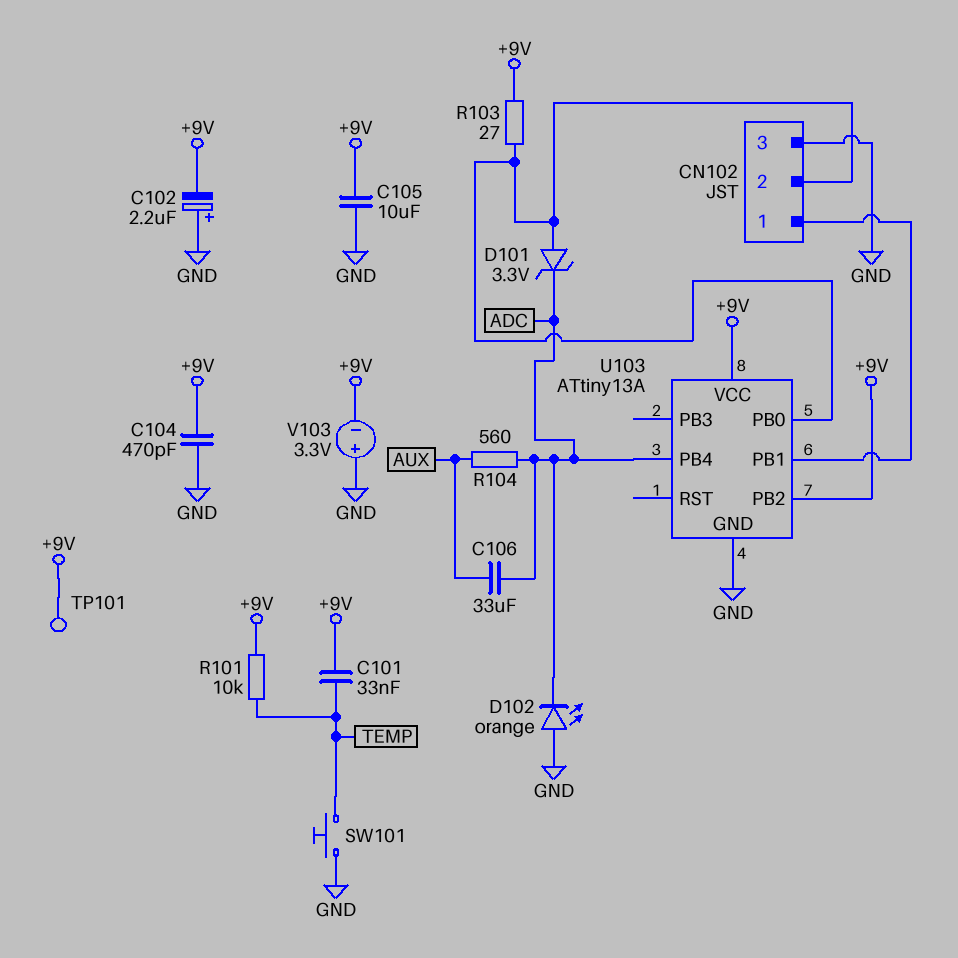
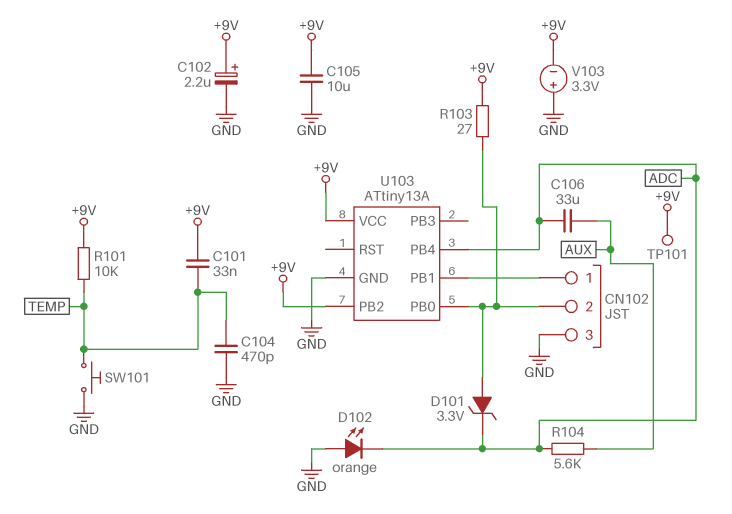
C102: 2.2uF (plus GND, minus +9V) -> 2.2uF (plus +9V, minus GND)
C104: 470pF (+9V, GND) -> 470pF (GND, TEMP)
R104: 560 (ADC, AUX) -> 5.6k (ADC, AUX)

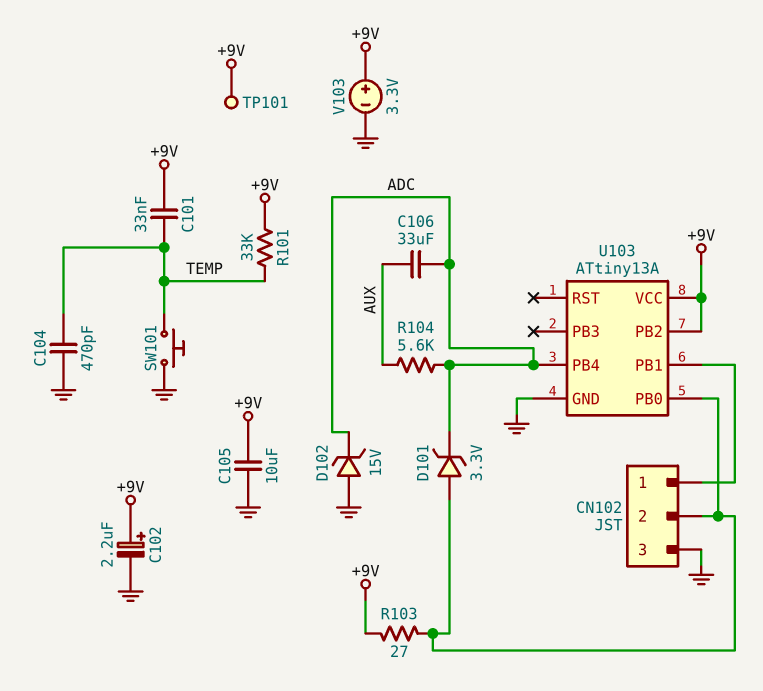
D102: LED orange (A GND, K ADC) -> zener 15V (A GND, K ADC)
R101: 10k (+9V, TEMP) -> 33k (+9V, TEMP)
V103: 3.3V (plus GND, minus +9V) -> 3.3V (plus +9V, minus GND)

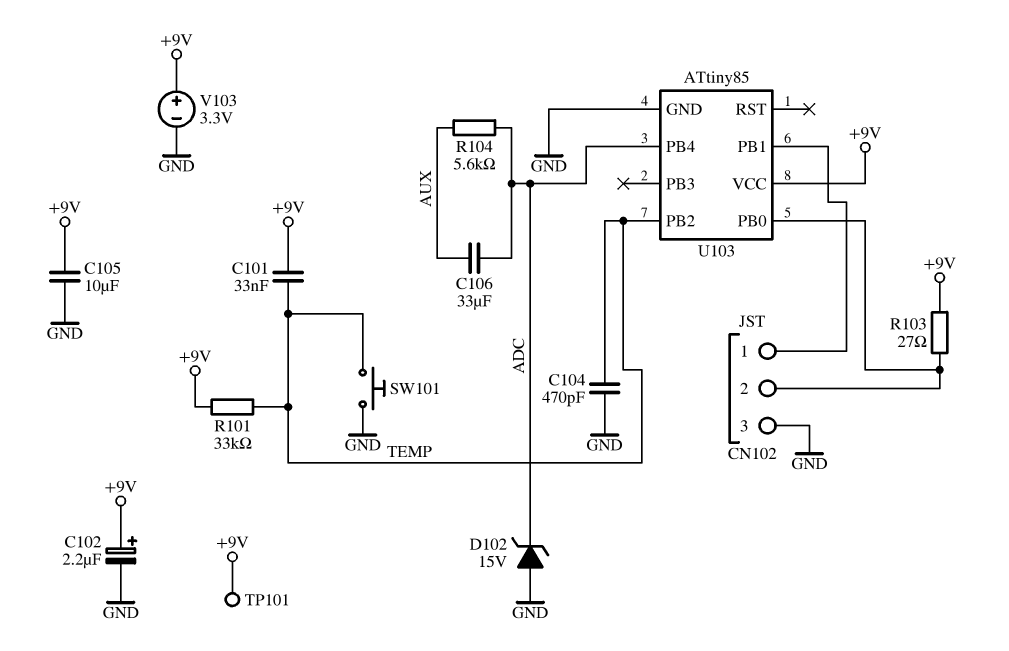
D101: zener 3.3V (A CN102/2, K ADC) -> none
U103: ATtiny13A -> ATtiny85
U103 pin PB2: +9V -> TEMP

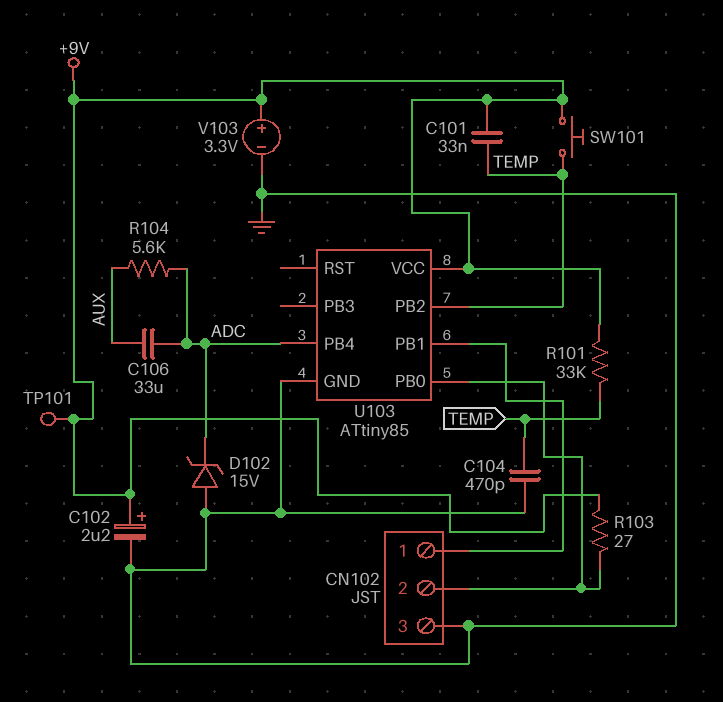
C105: 10uF (+9V, GND) -> none
SW101: button (GND, TEMP) -> button (+9V, TEMP)

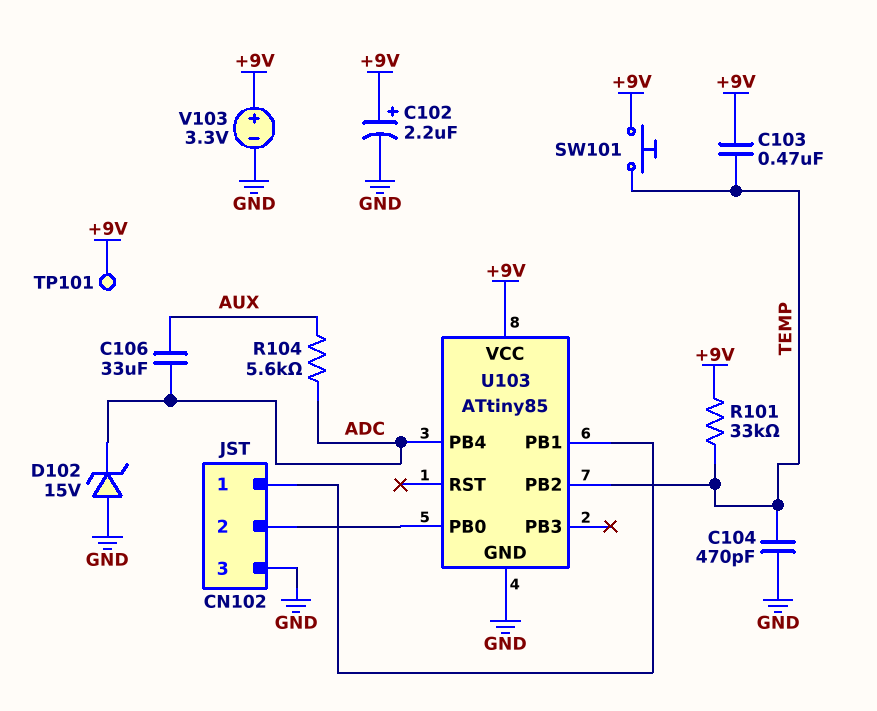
C101: 33nF (+9V, TEMP) -> none
C103: none -> 470nF (+9V, TEMP)
R103: 27 (+9V, CN102/2) -> none

